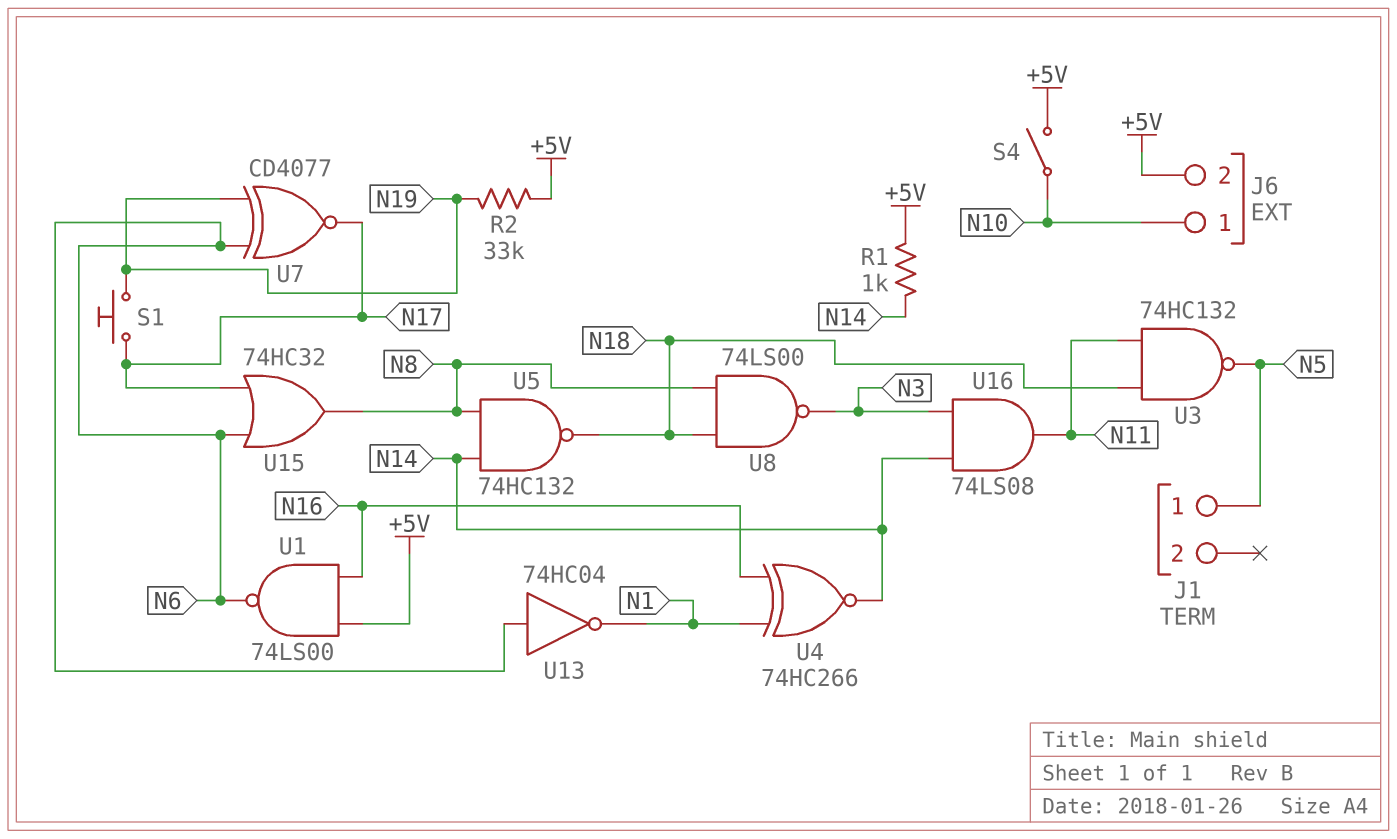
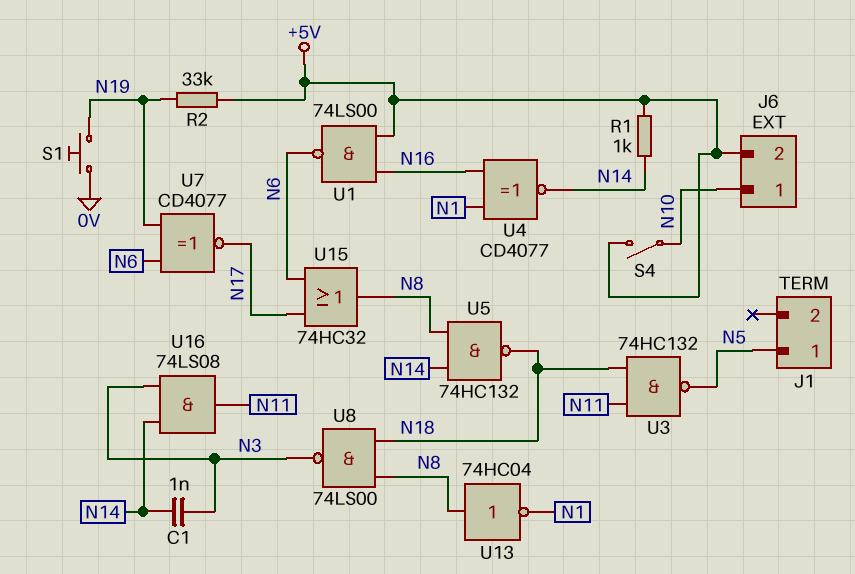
C1: none -> 1nF (N3, N14)
S1: button (N17, N19) -> button (0V, N19)
U4: XNOR 74HC266 (in N1, in N16, out N14) -> XNOR CD4077 (in N1, in N16, out N14)
U13: NOT 74HC04 (in N6, out N1) -> NOT 74HC04 (in N8, out N1)

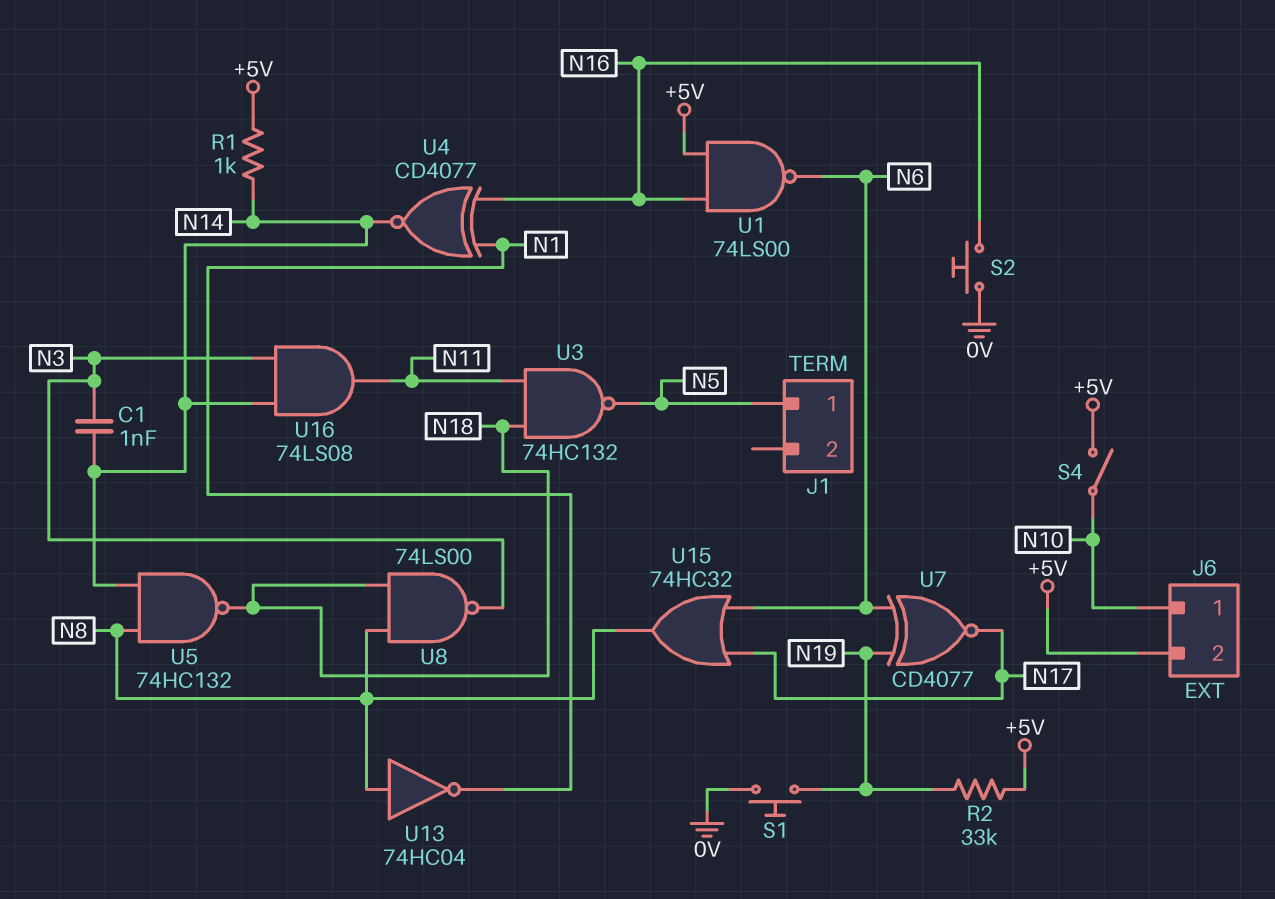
S2: none -> button (0V, N16)

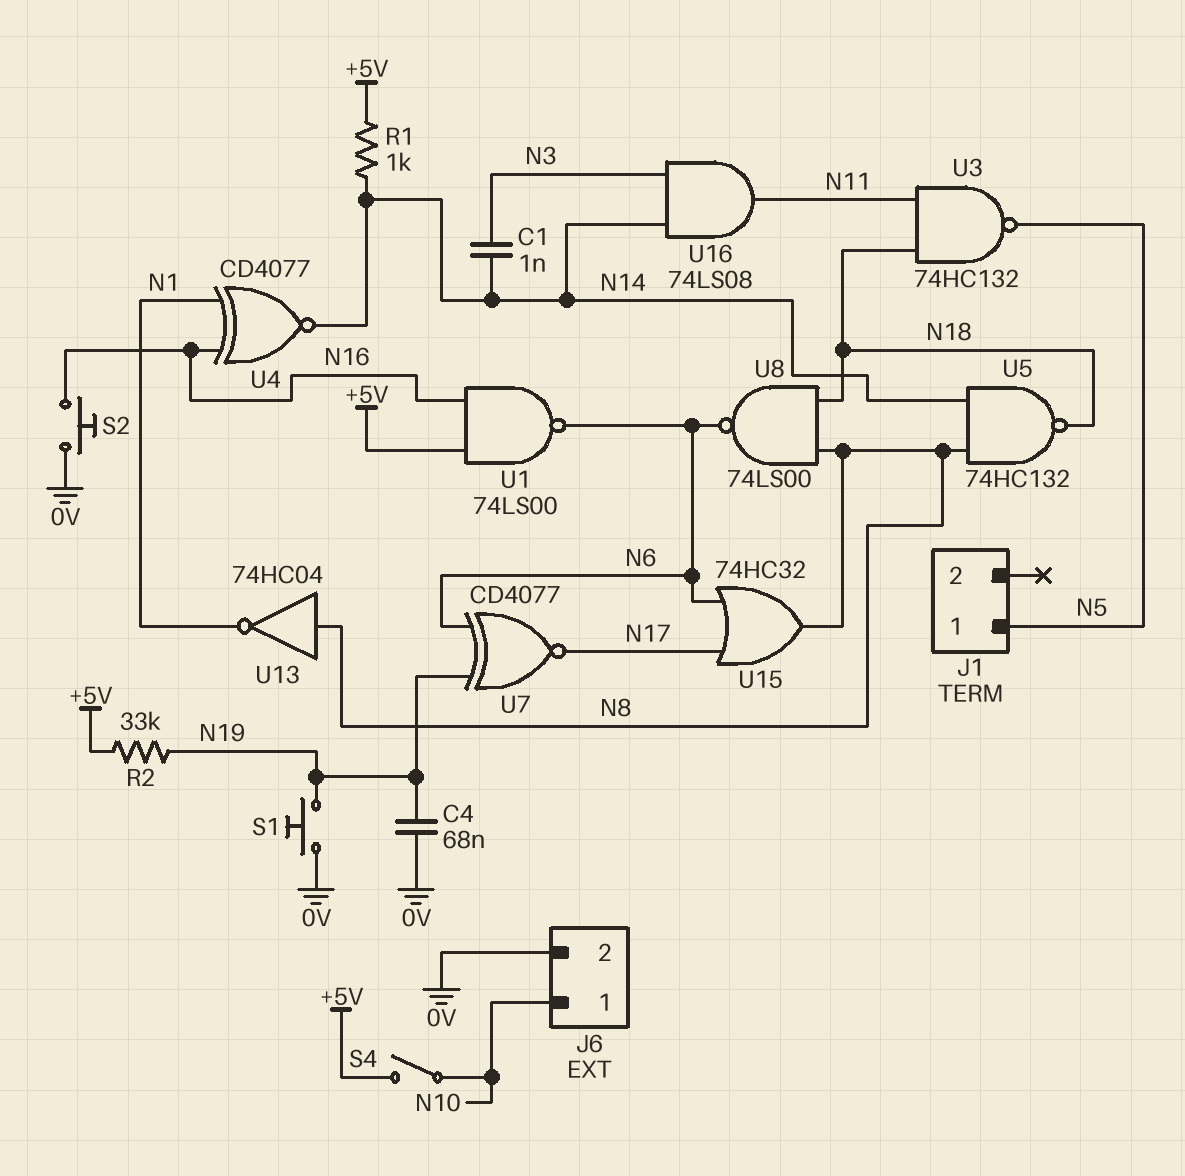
C4: none -> 68nF (0V, N19)
J6 pin 2: +5V -> 0V
U8: NAND 74LS00 (in N8, in N18, out N3) -> NAND 74LS00 (in N8, in N18, out N6)

